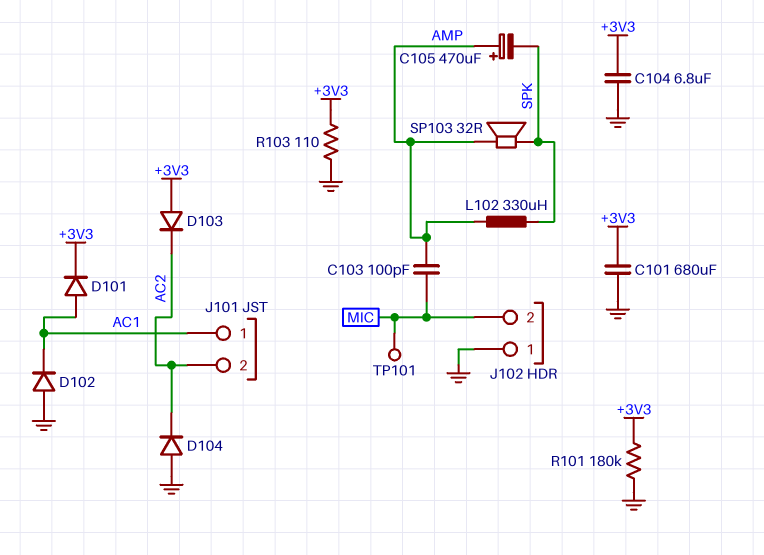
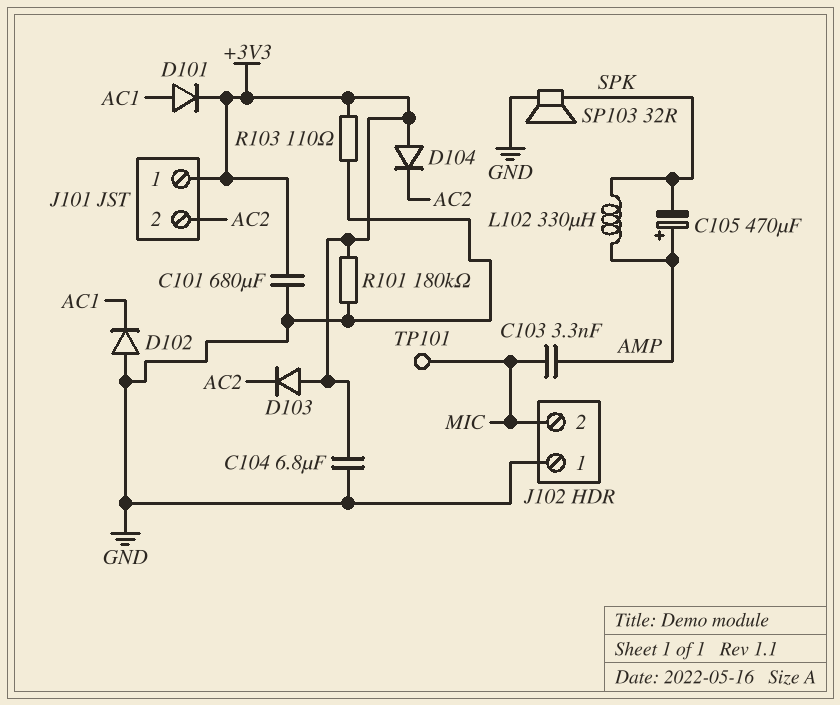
C103: 100pF (AMP, MIC) -> 3.3nF (AMP, MIC)
D104: diode (A GND, K AC2) -> diode (A +3V3, K AC2)
J101 pin 1: AC1 -> +3V3
SP103: speaker 32R (AMP, SPK) -> speaker 32R (GND, SPK)

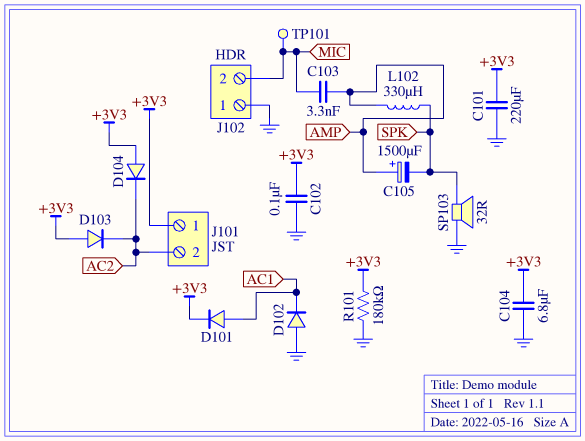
C101: 680uF (+3V3, GND) -> 220uF (+3V3, GND)
C102: none -> 100nF (+3V3, GND)
C105: 470uF (plus AMP, minus SPK) -> 1500uF (plus AMP, minus SPK)
R103: 110 (+3V3, GND) -> none

